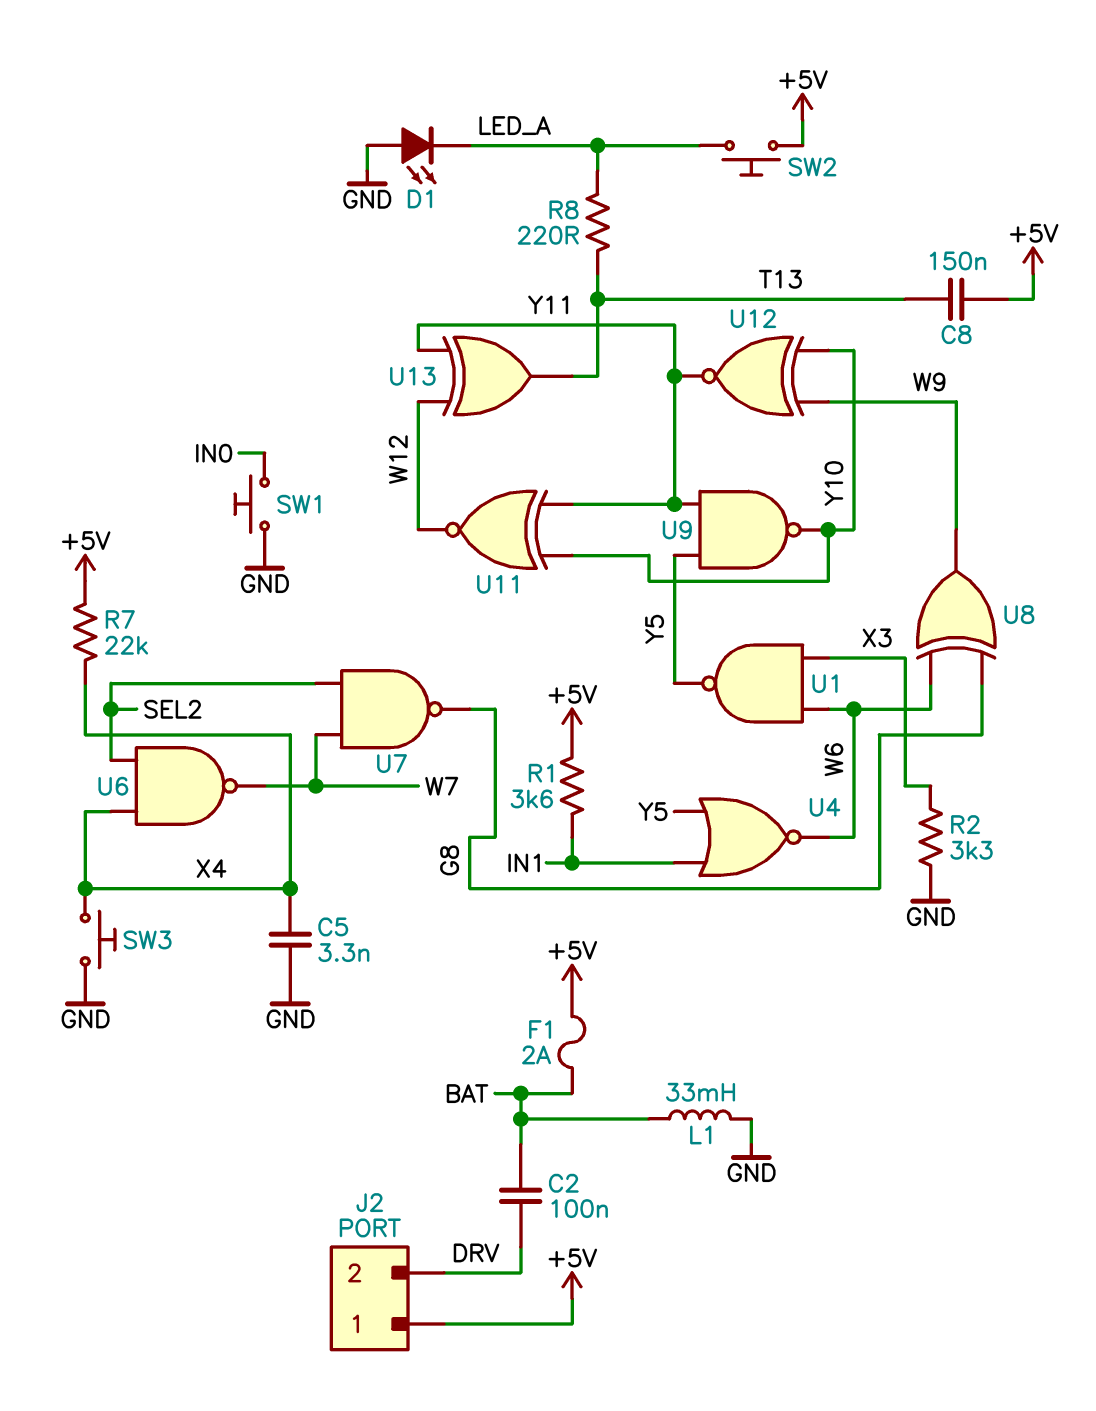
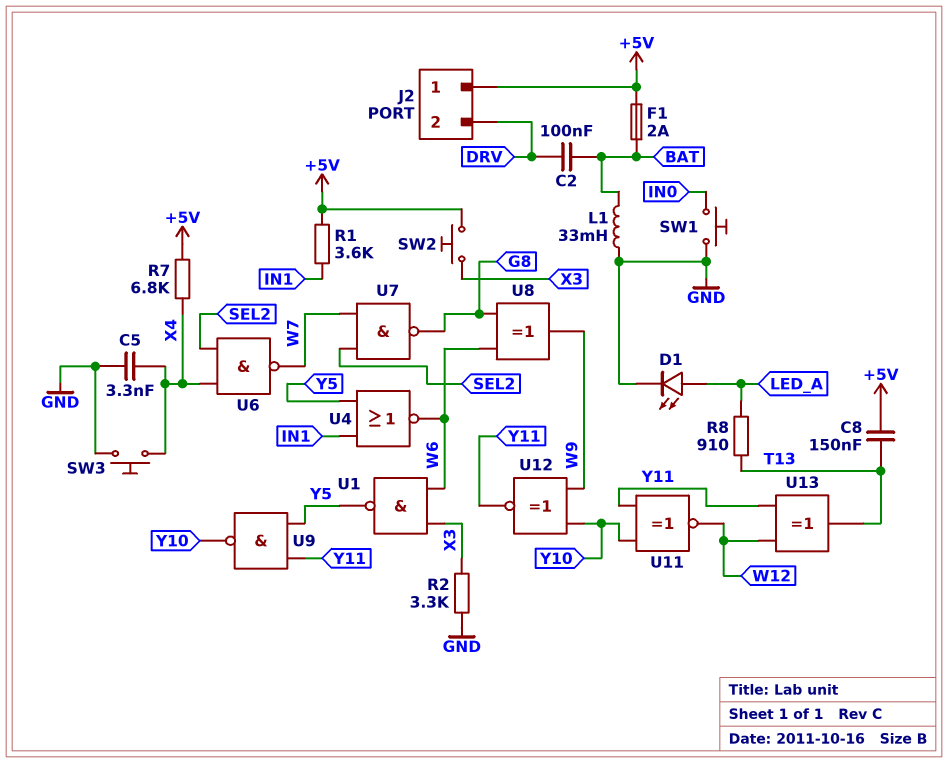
D1: LED (A GND, K LED_A) -> LED (A LED_A, K GND)
R7: 22k (+5V, X4) -> 6.8k (+5V, X4)
R8: 220 (LED_A, T13) -> 910 (LED_A, T13)
SW2: button (+5V, LED_A) -> button (+5V, X3)

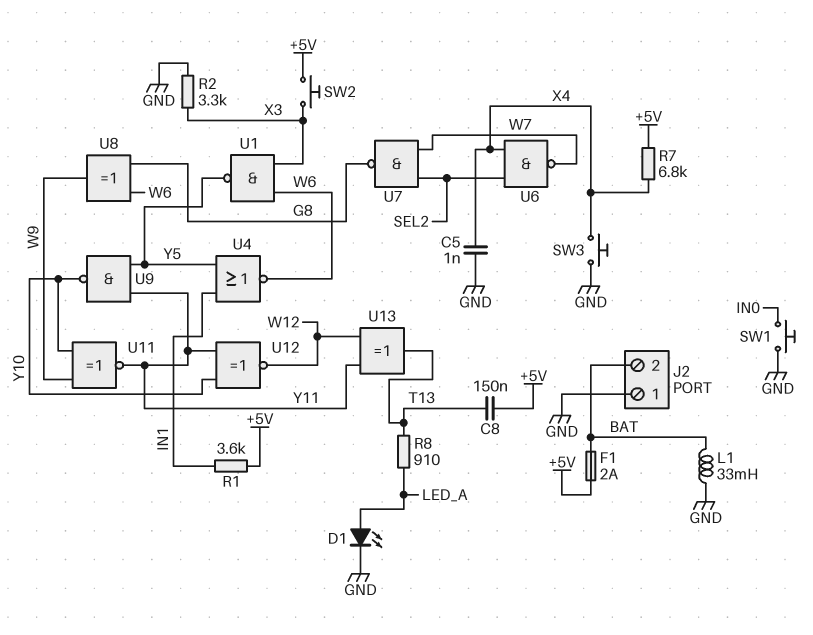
C2: 100nF (BAT, DRV) -> none
C5: 3.3nF (GND, X4) -> 1nF (GND, X4)
J2 pin 1: +5V -> GND
J2 pin 2: DRV -> BAT
U11: XNOR (in Y10, in Y11, out W12) -> XNOR (in W9, in Y10, out Y11)
U12: XNOR (in W9, in Y10, out Y11) -> XNOR (in Y10, in Y11, out W12)

